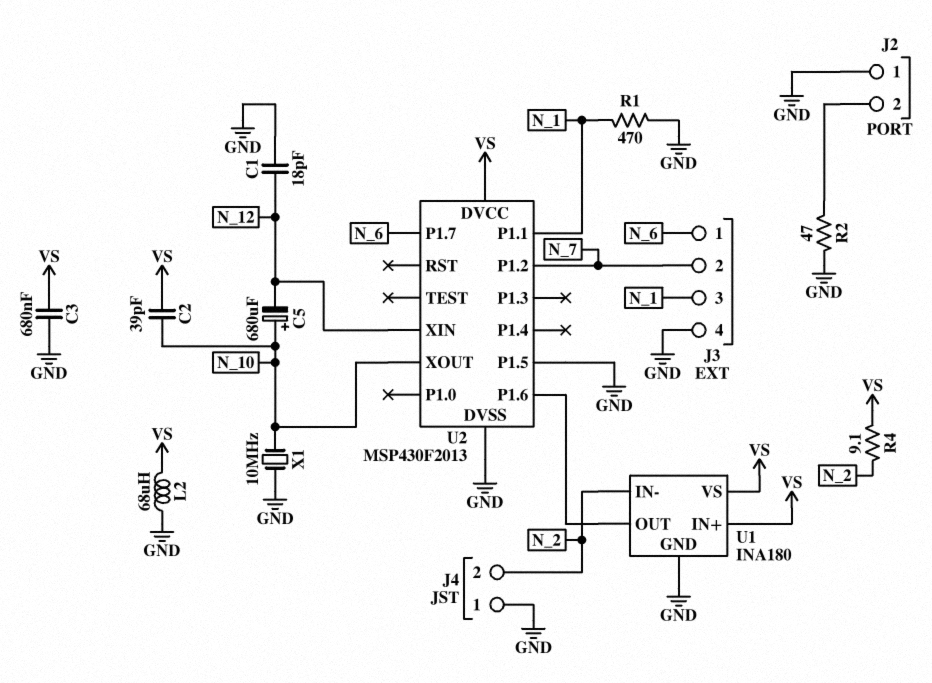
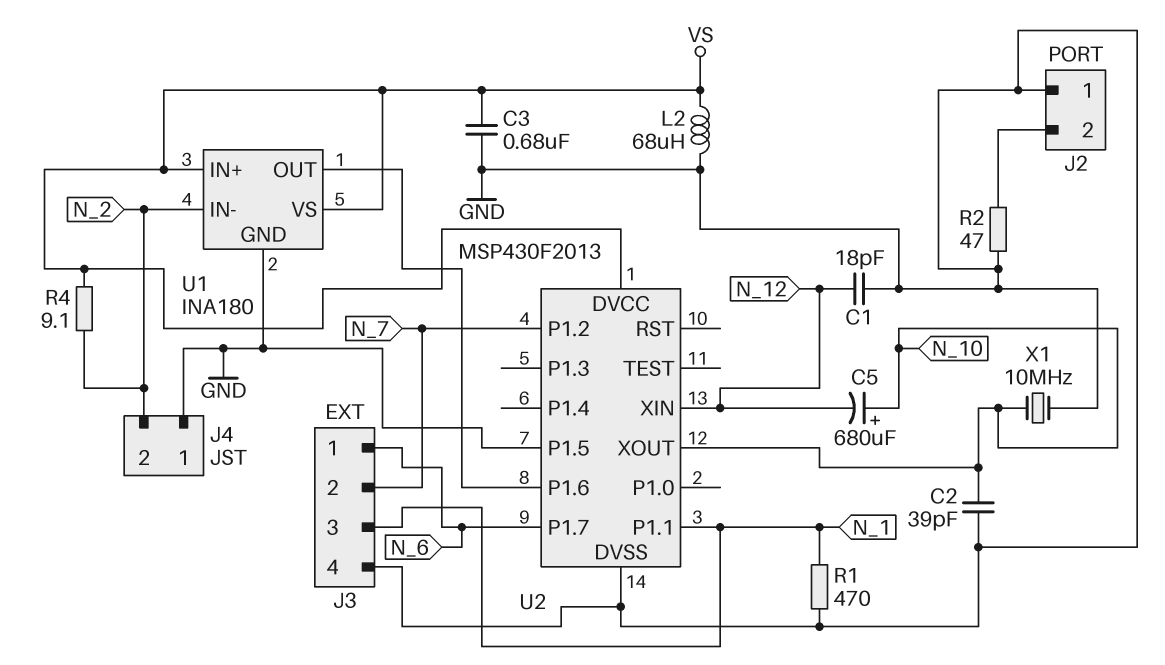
C2: 39pF (N_10, VS) -> 39pF (GND, N_10)

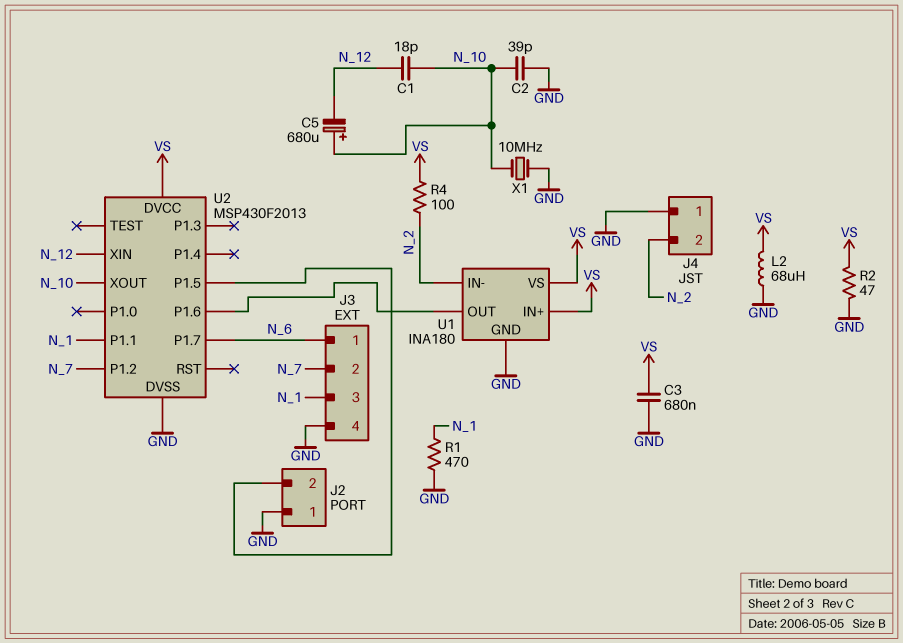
C1: 18pF (GND, N_12) -> 18pF (N_10, N_12)
R2: 47 (GND, J2/2) -> 47 (GND, VS)
R4: 9.1 (N_2, VS) -> 100 (N_2, VS)
U2 pin P1.5: GND -> J2/2

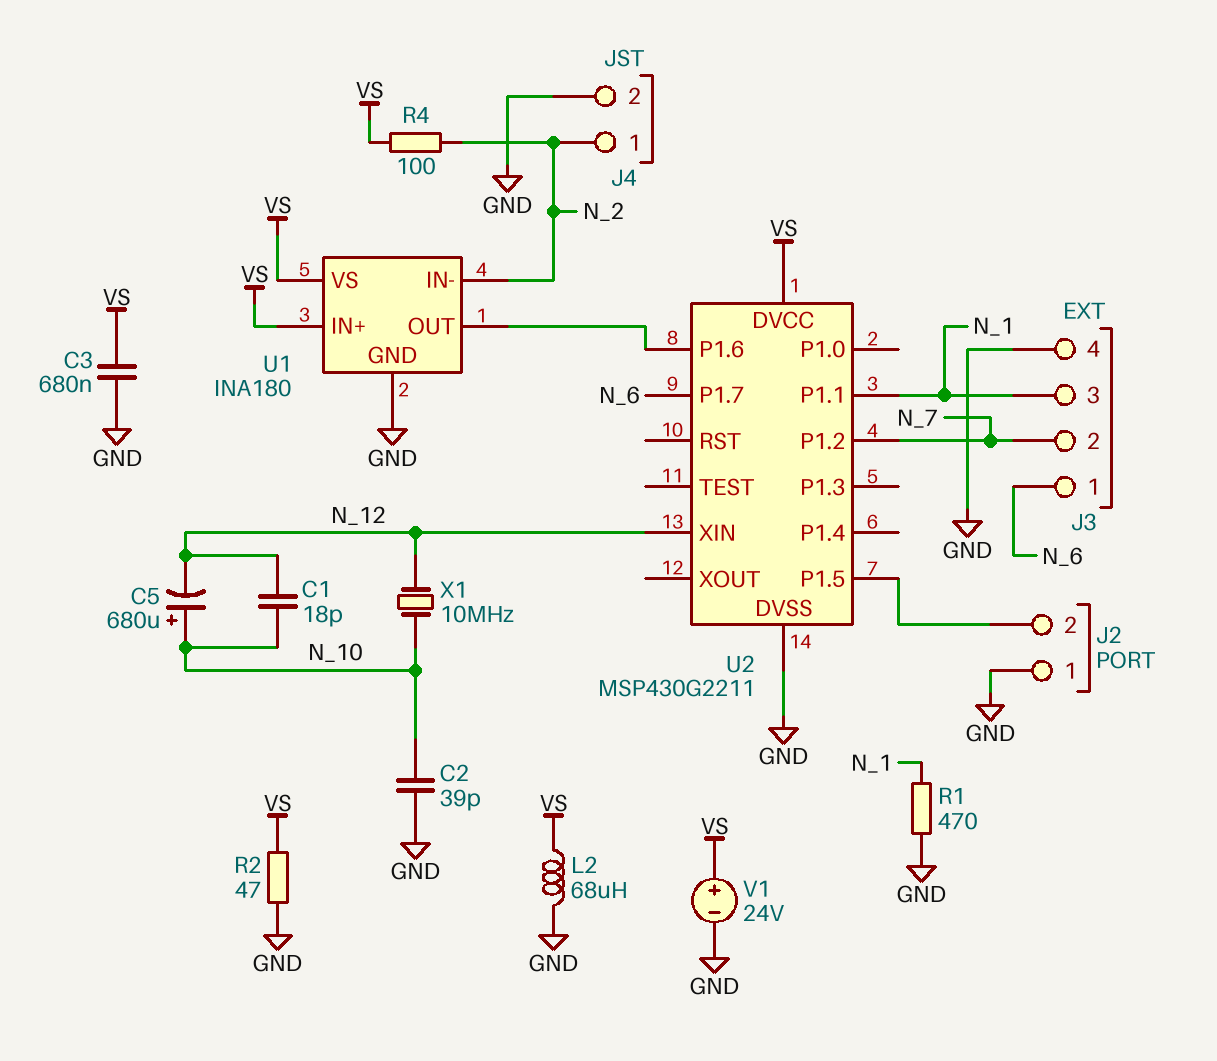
J4 pin 1: GND -> N_2
J4 pin 2: N_2 -> GND
U2: MSP430F2013 -> MSP430G2211
U2 pin XOUT: N_10 -> none
V1: none -> 24V (plus VS, minus GND)
X1: 10MHz (GND, N_10) -> 10MHz (N_10, N_12)

